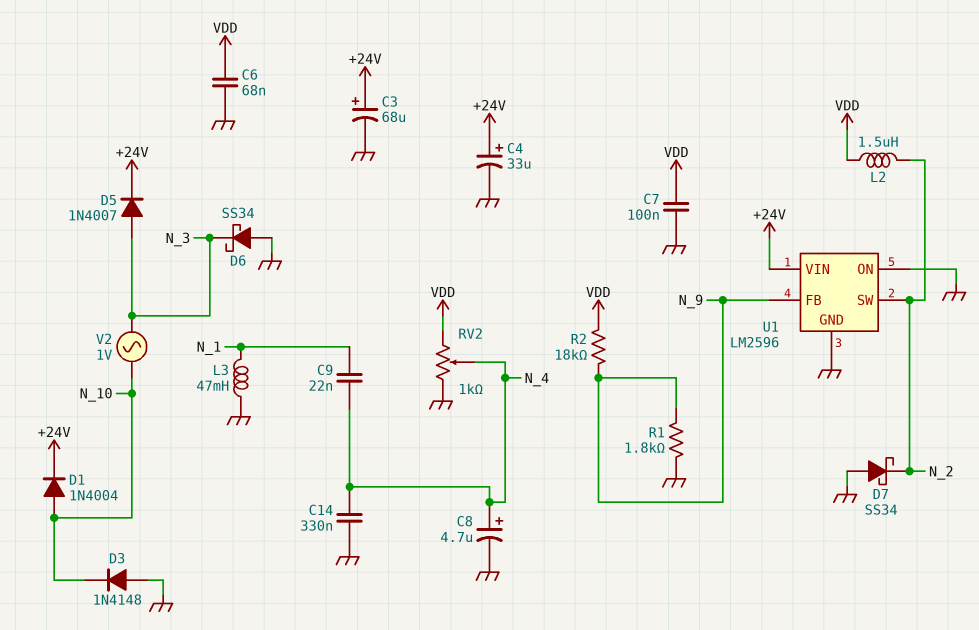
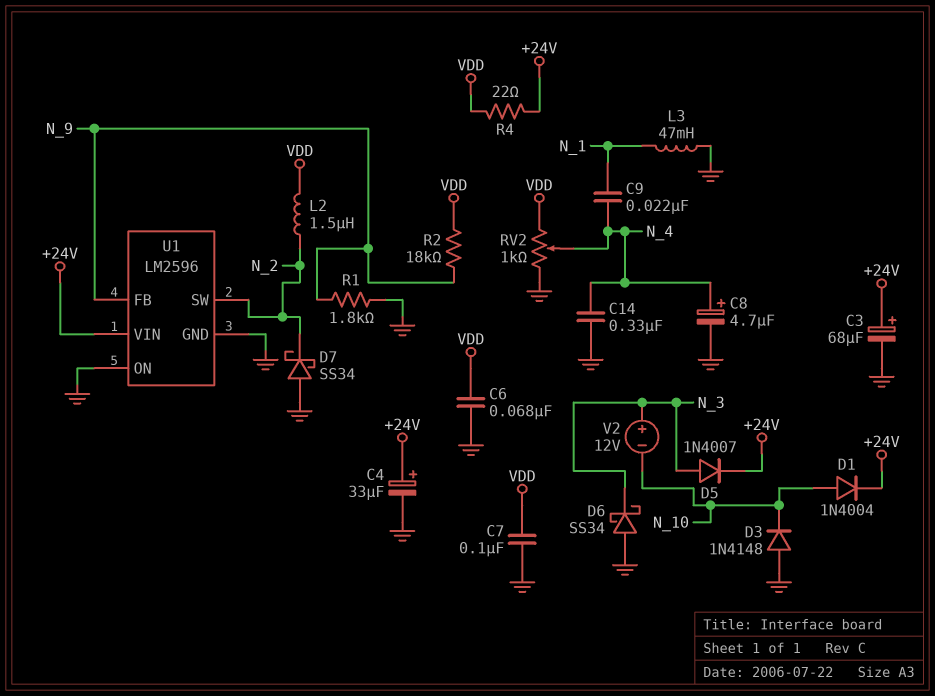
R4: none -> 22 (+24V, VDD)
V2: AC 1V (N_3, N_10) -> 12V (plus N_3, minus N_10)

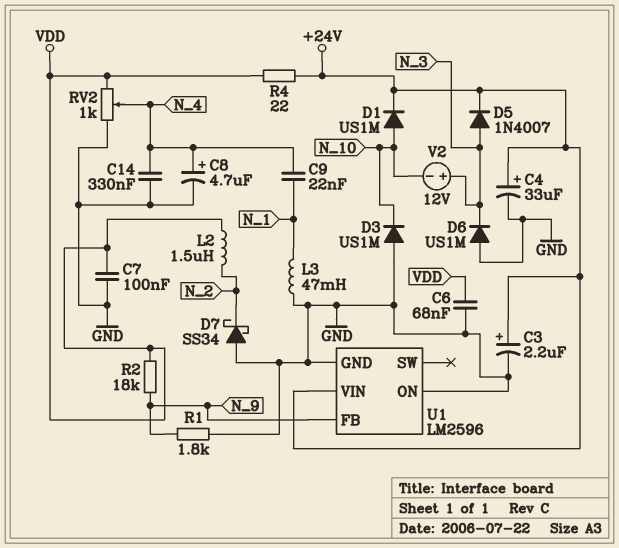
C3: 68uF (plus +24V, minus GND) -> 2.2uF (plus +24V, minus GND)
D1: diode 1N4004 (A N_10, K +24V) -> diode US1M (A N_10, K +24V)
D3: diode 1N4148 (A GND, K N_10) -> diode US1M (A GND, K N_10)
D6: schottky SS34 (A GND, K N_3) -> diode US1M (A GND, K N_3)
U1 pin SW: N_2 -> none

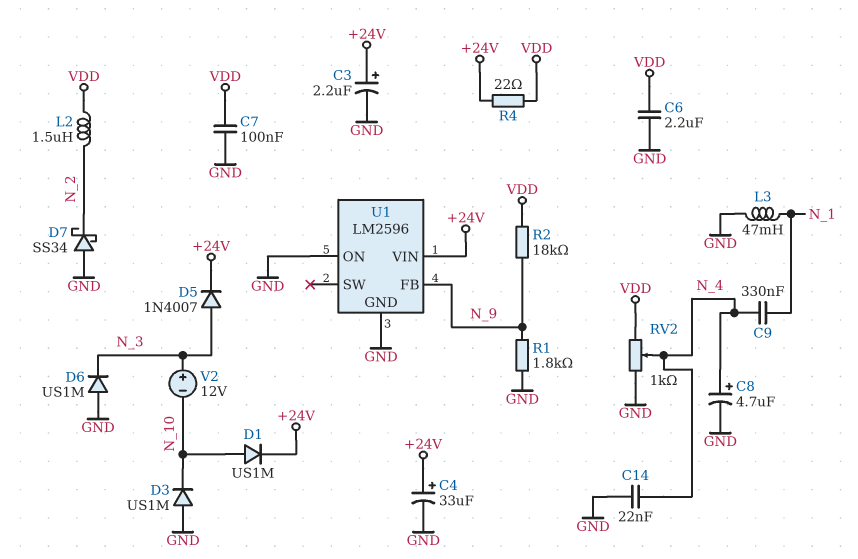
C6: 68nF (GND, VDD) -> 2.2uF (GND, VDD)
C9: 22nF (N_1, N_4) -> 330nF (N_1, N_4)
C14: 330nF (GND, N_4) -> 22nF (GND, N_4)

